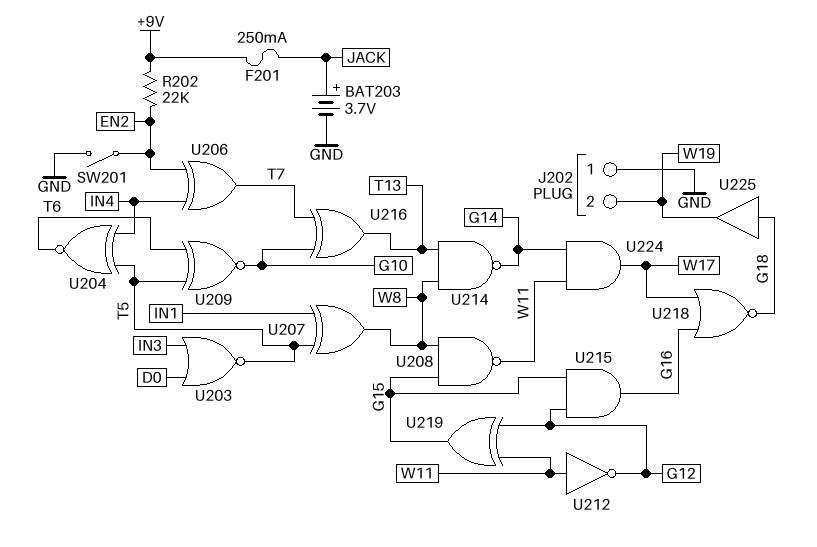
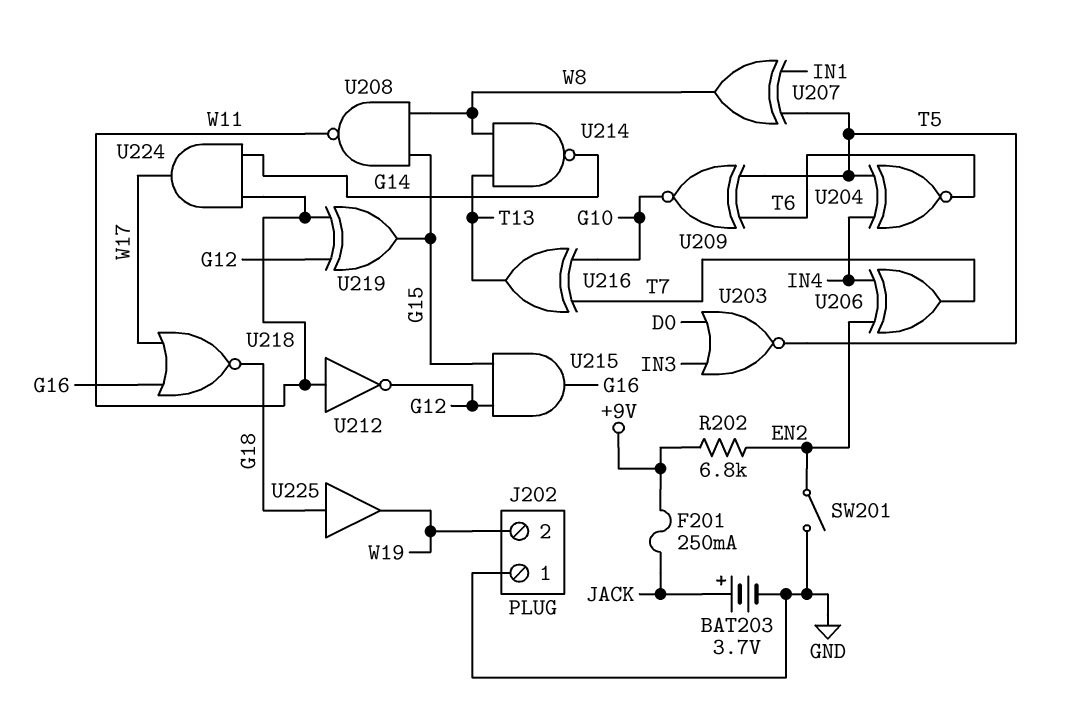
R202: 22k (+9V, EN2) -> 6.8k (+9V, EN2)

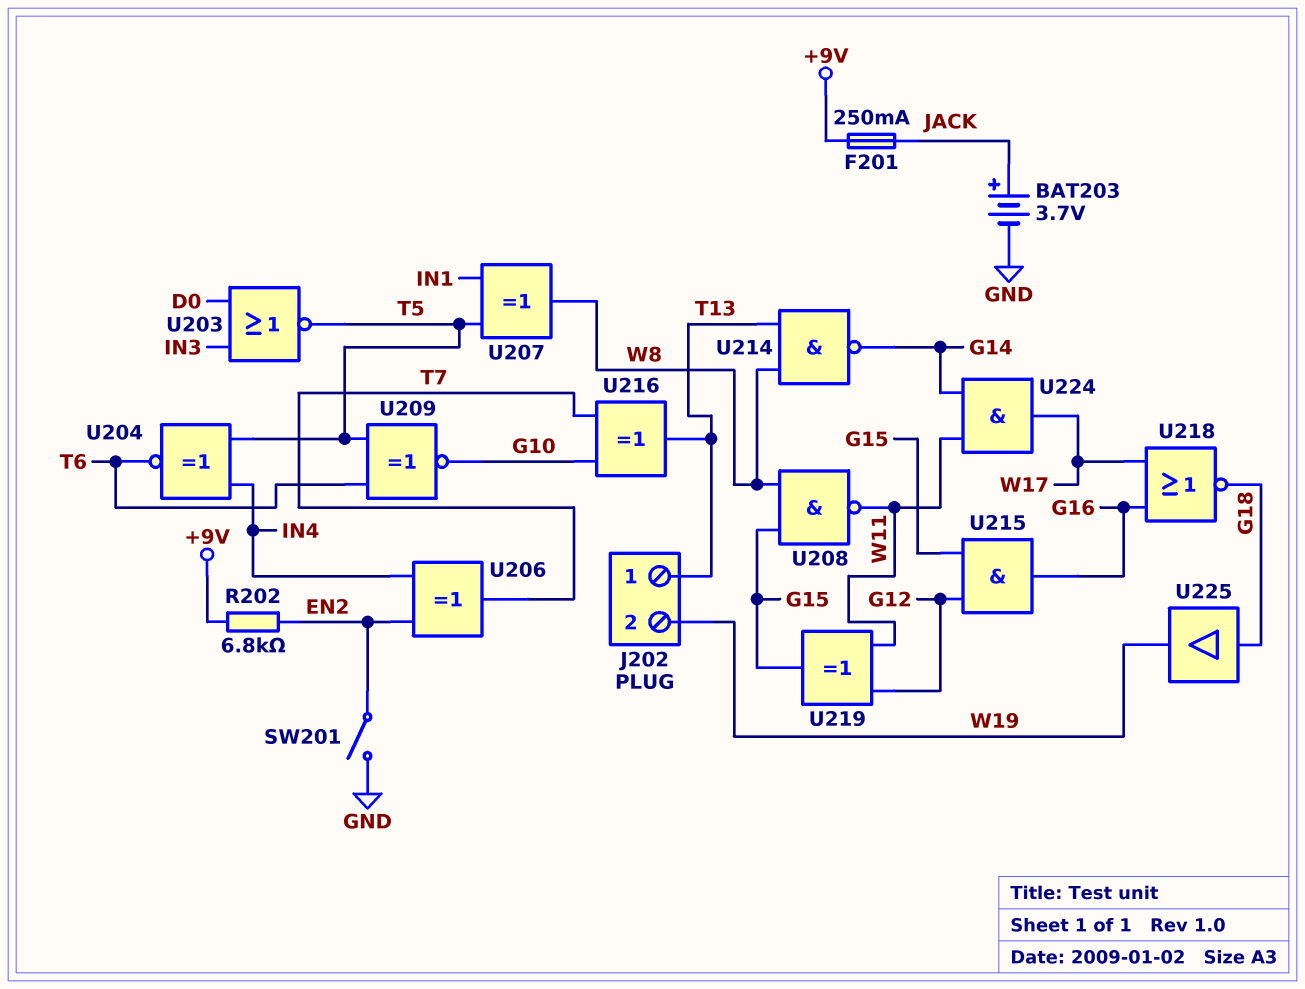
J202 pin 1: GND -> T13
U212: NOT (in W11, out G12) -> none

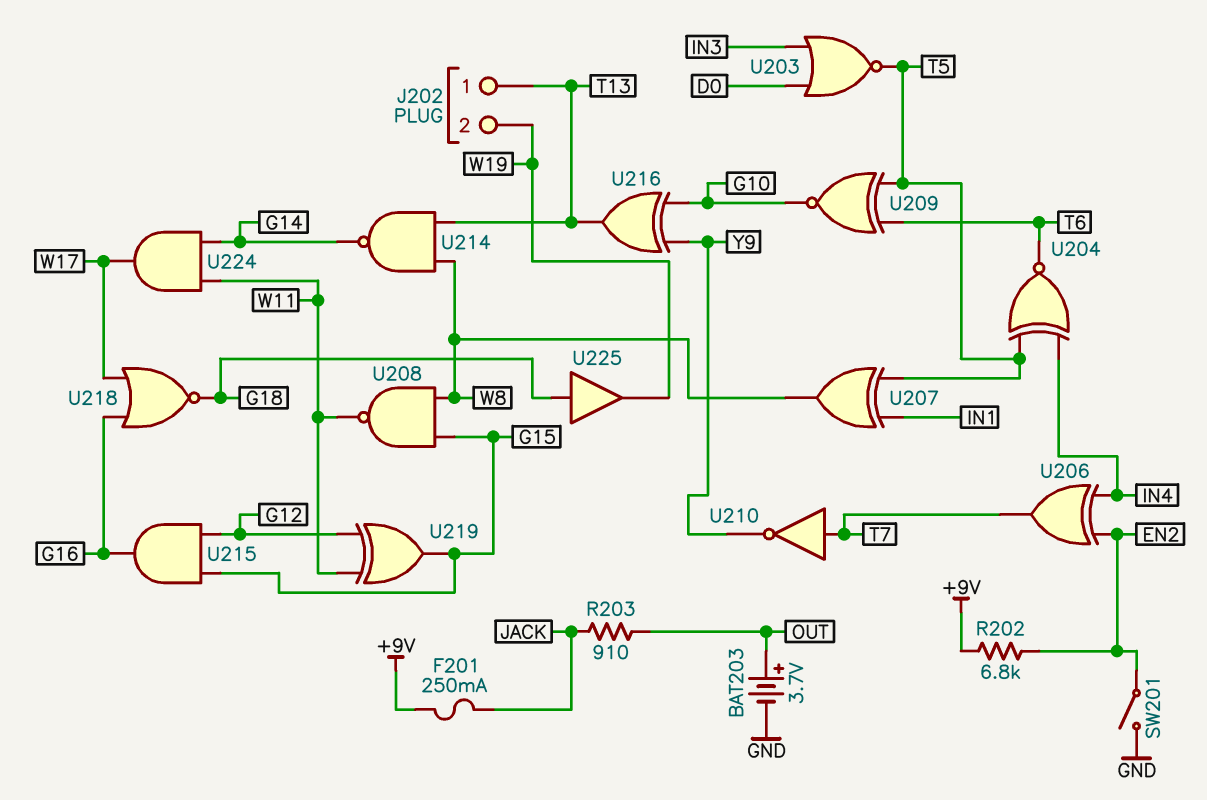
BAT203: 3.7V (plus JACK, minus GND) -> 3.7V (plus OUT, minus GND)
R203: none -> 910 (JACK, OUT)
U210: none -> NOT (in T7, out Y9)
U216: XOR (in G10, in T7, out T13) -> XOR (in G10, in Y9, out T13)

